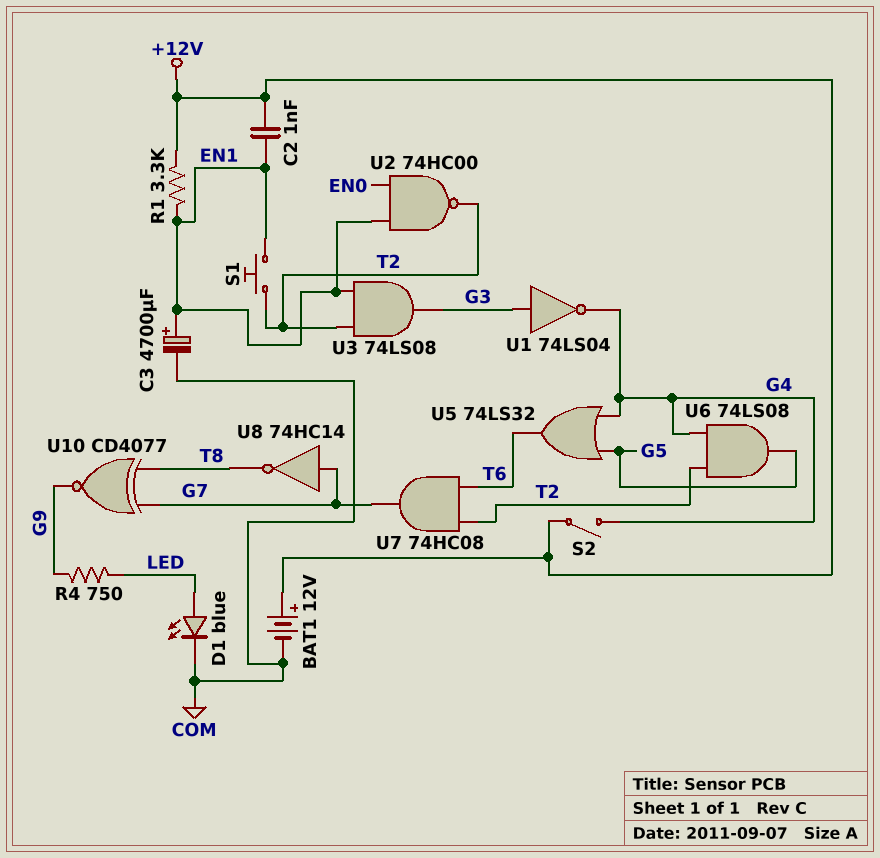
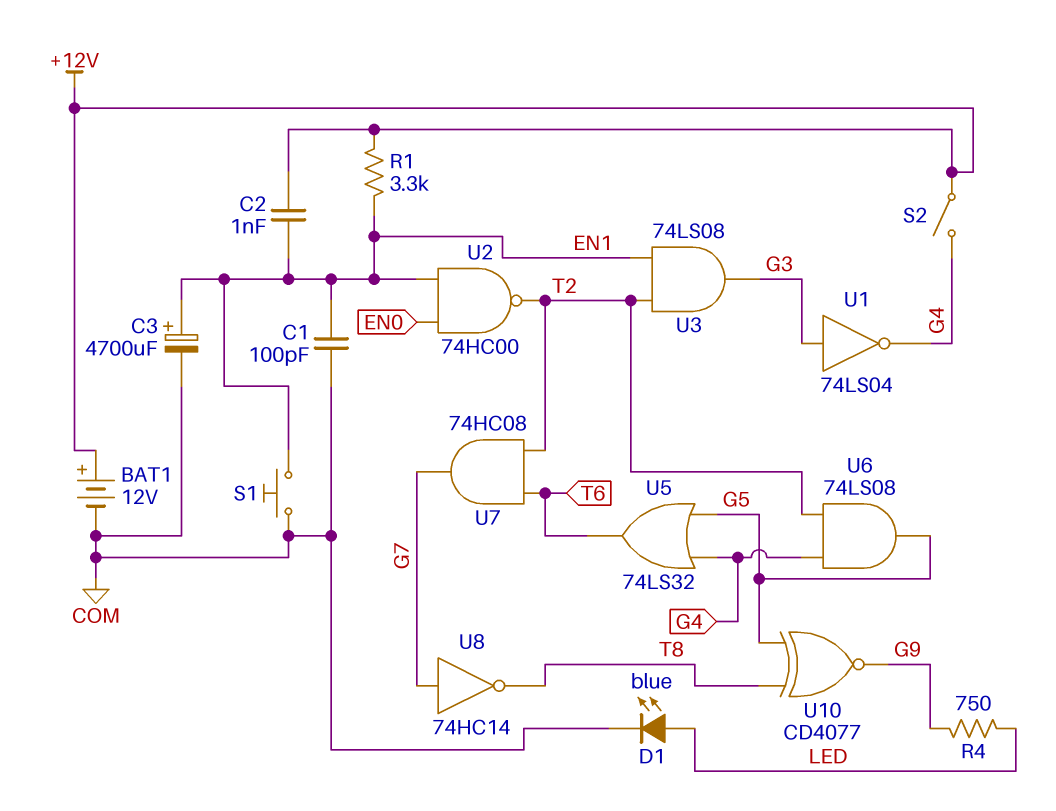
C1: none -> 100pF (COM, EN1)
S1: button (EN1, T2) -> button (COM, EN1)
U10: XNOR CD4077 (in G7, in T8, out G9) -> XNOR CD4077 (in G5, in T8, out G9)

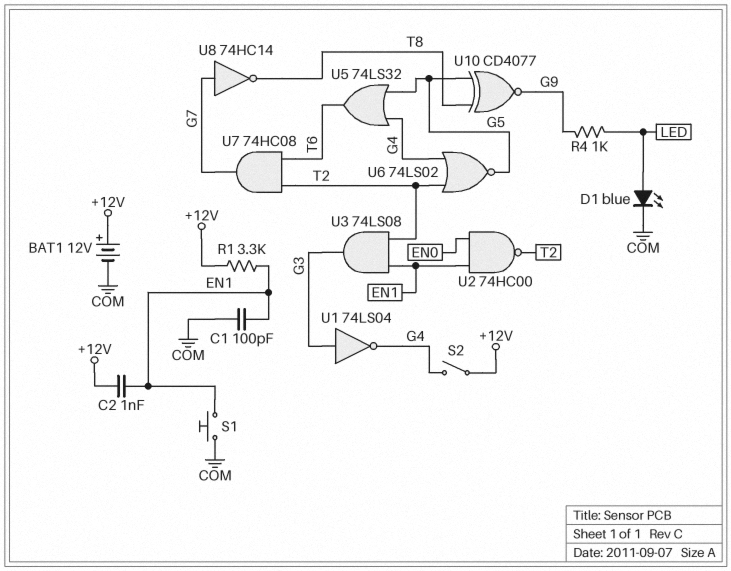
C3: 4700uF (plus EN1, minus COM) -> none
R4: 750 (G9, LED) -> 1k (G9, LED)
U6: AND 74LS08 (in G4, in T2, out G5) -> NOR 74LS02 (in G4, in T2, out G5)

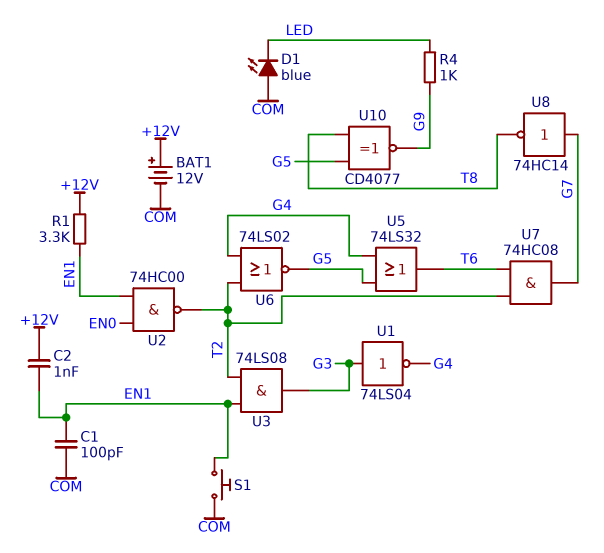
D1: LED blue (A LED, K COM) -> LED blue (A COM, K LED)
S2: switch (+12V, G4) -> none

